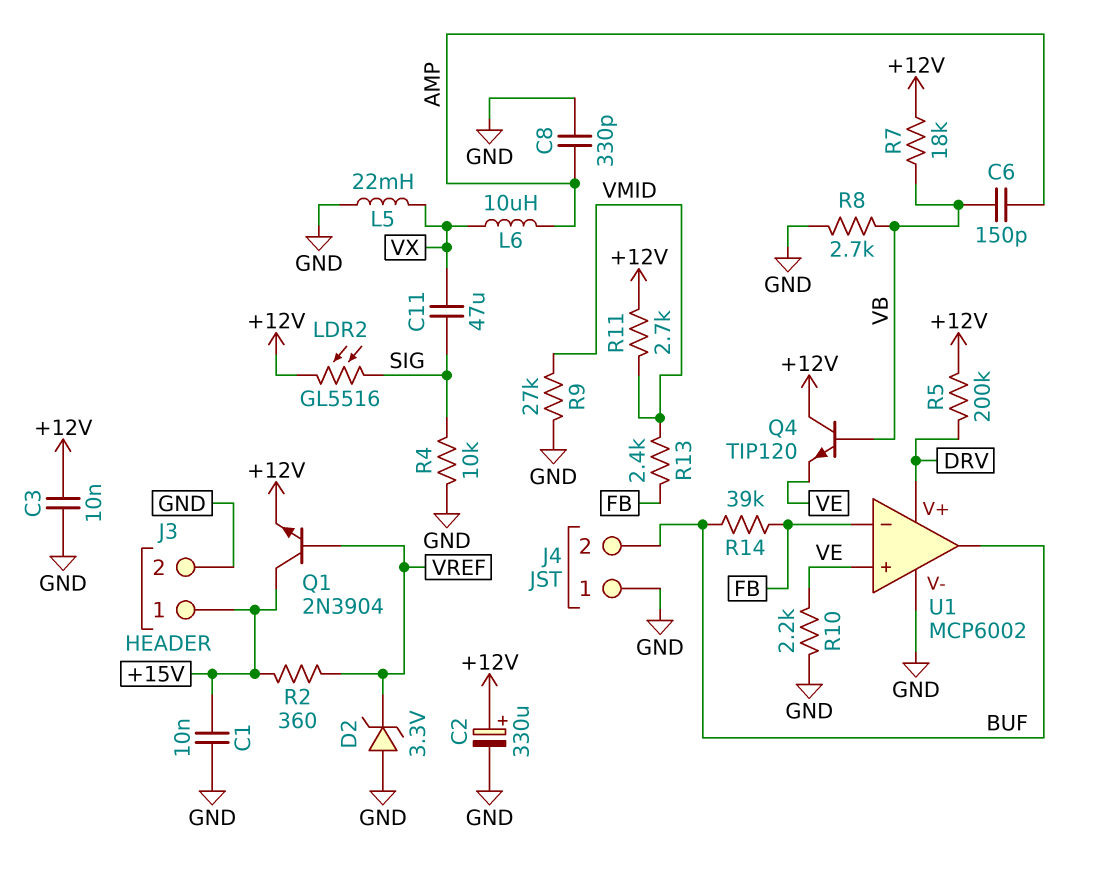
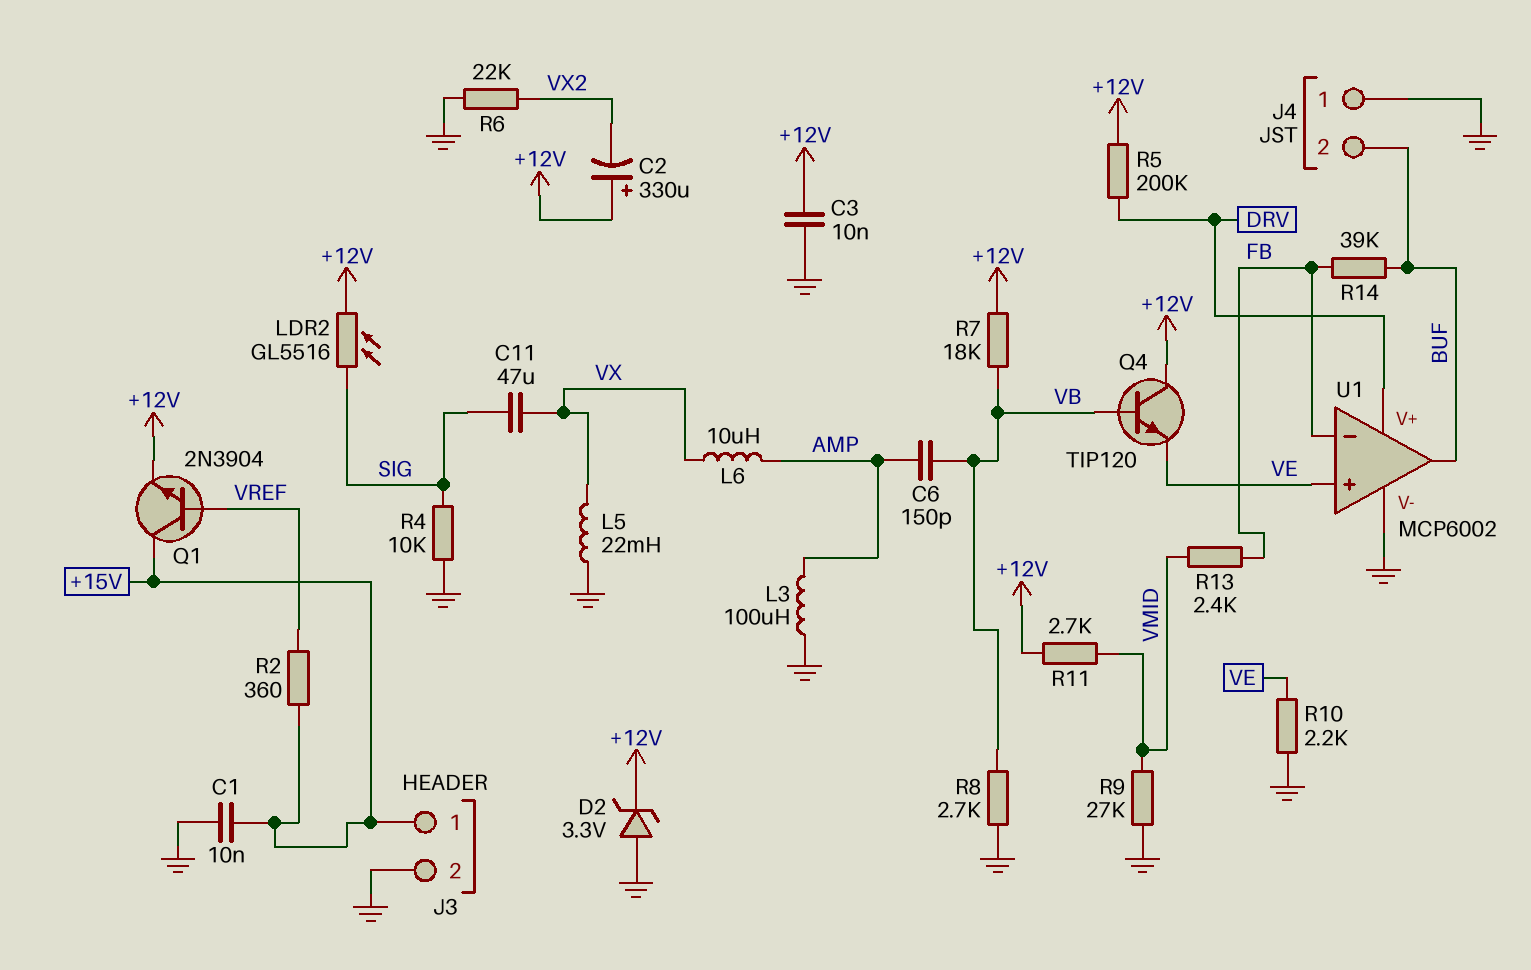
C2: 330uF (plus +12V, minus GND) -> 330uF (plus +12V, minus VX2)
C8: 330pF (AMP, GND) -> none
D2: zener 3.3V (A GND, K VREF) -> zener 3.3V (A GND, K +12V)
L3: none -> 100uH (AMP, GND)
R6: none -> 22k (GND, VX2)

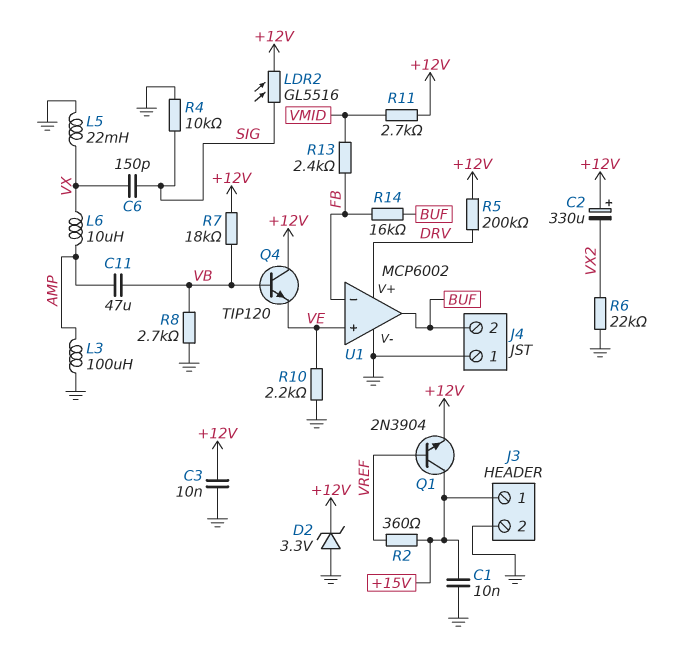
C6: 150pF (AMP, VB) -> 150pF (SIG, VX)
C11: 47uF (SIG, VX) -> 47uF (AMP, VB)
R9: 27k (GND, VMID) -> none
R14: 39k (BUF, FB) -> 16k (BUF, FB)

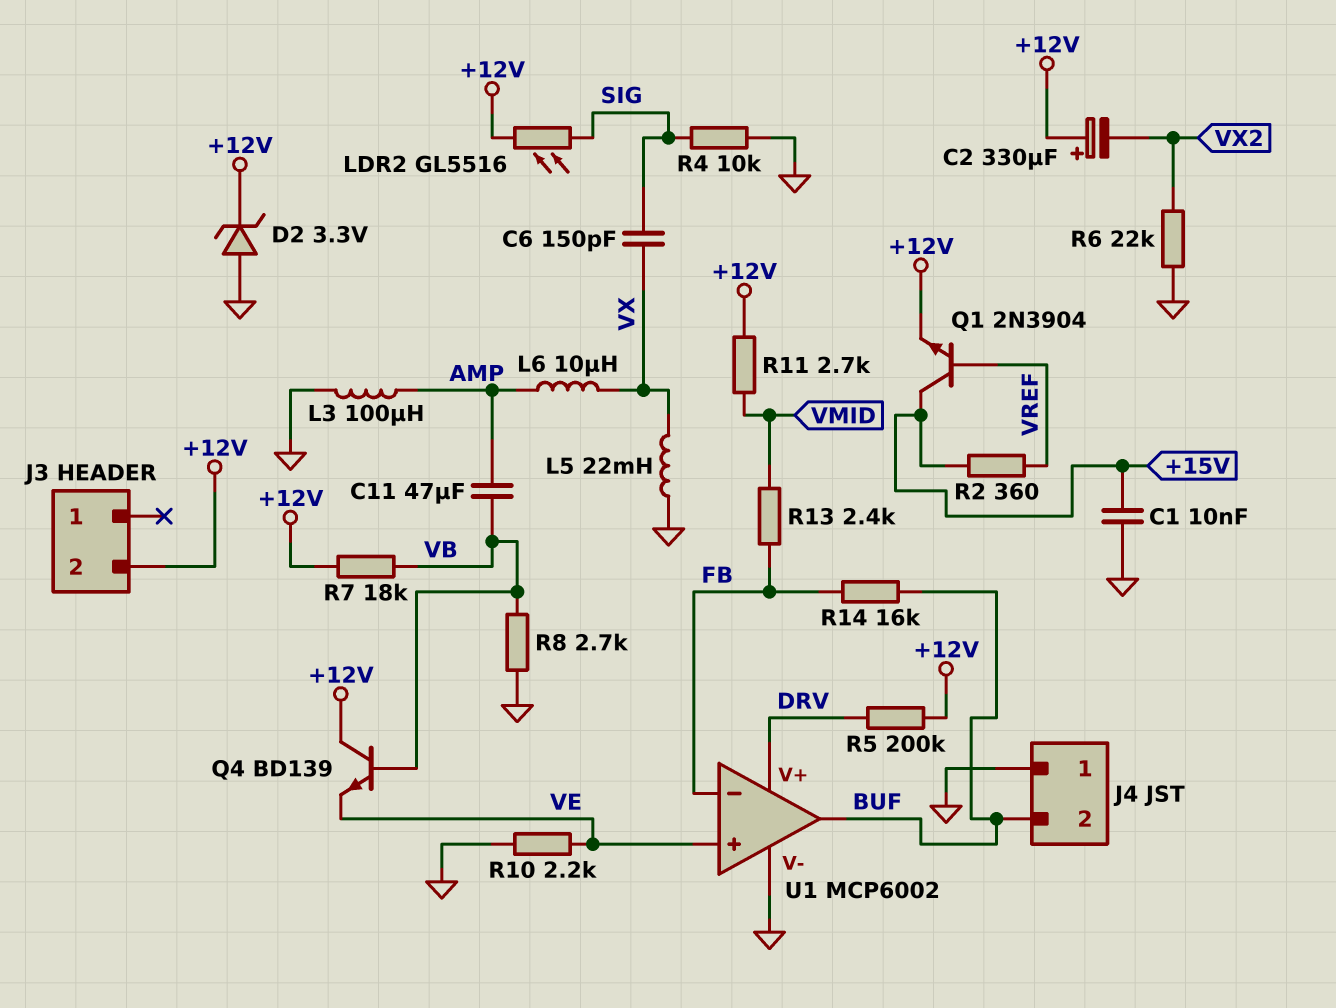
C3: 10nF (+12V, GND) -> none
J3 pin 1: +15V -> none
J3 pin 2: GND -> +12V
Q4: NPN TIP120 (B VB, C +12V, E VE) -> NPN BD139 (B VB, C +12V, E VE)

